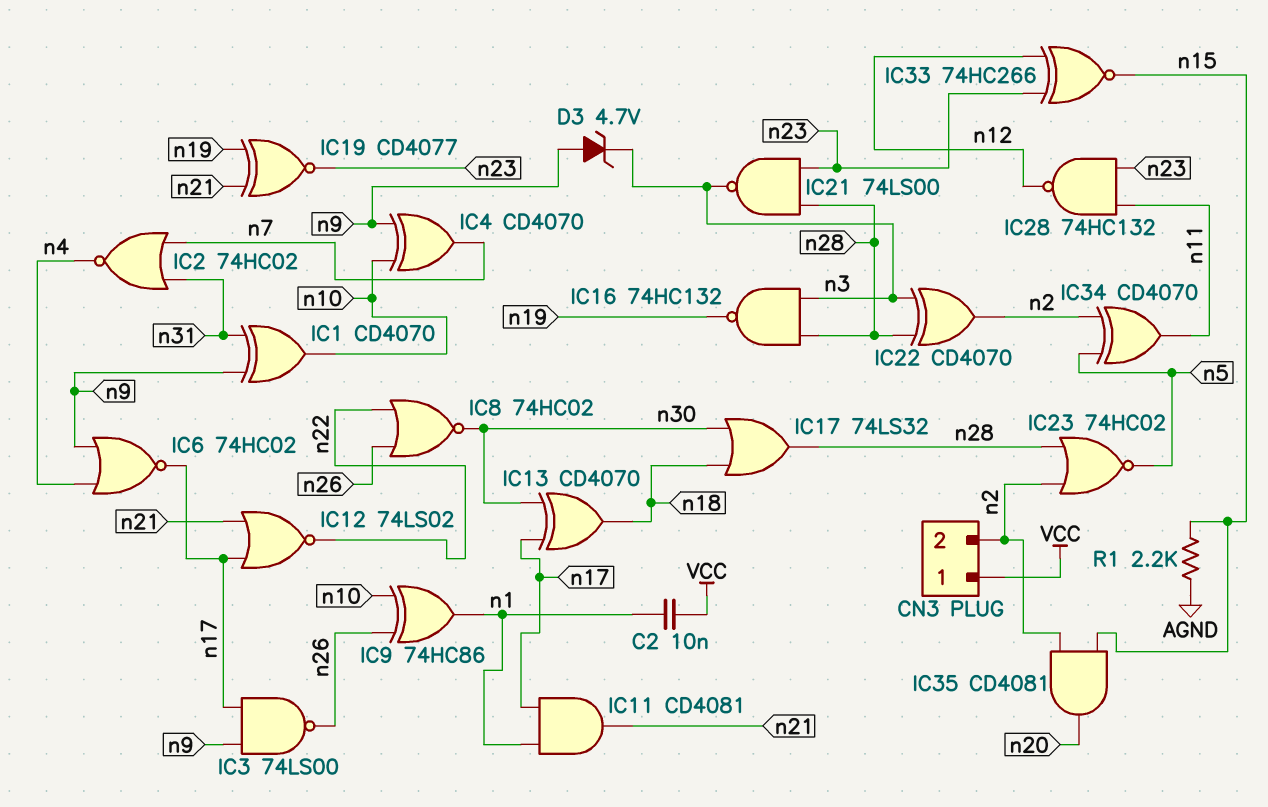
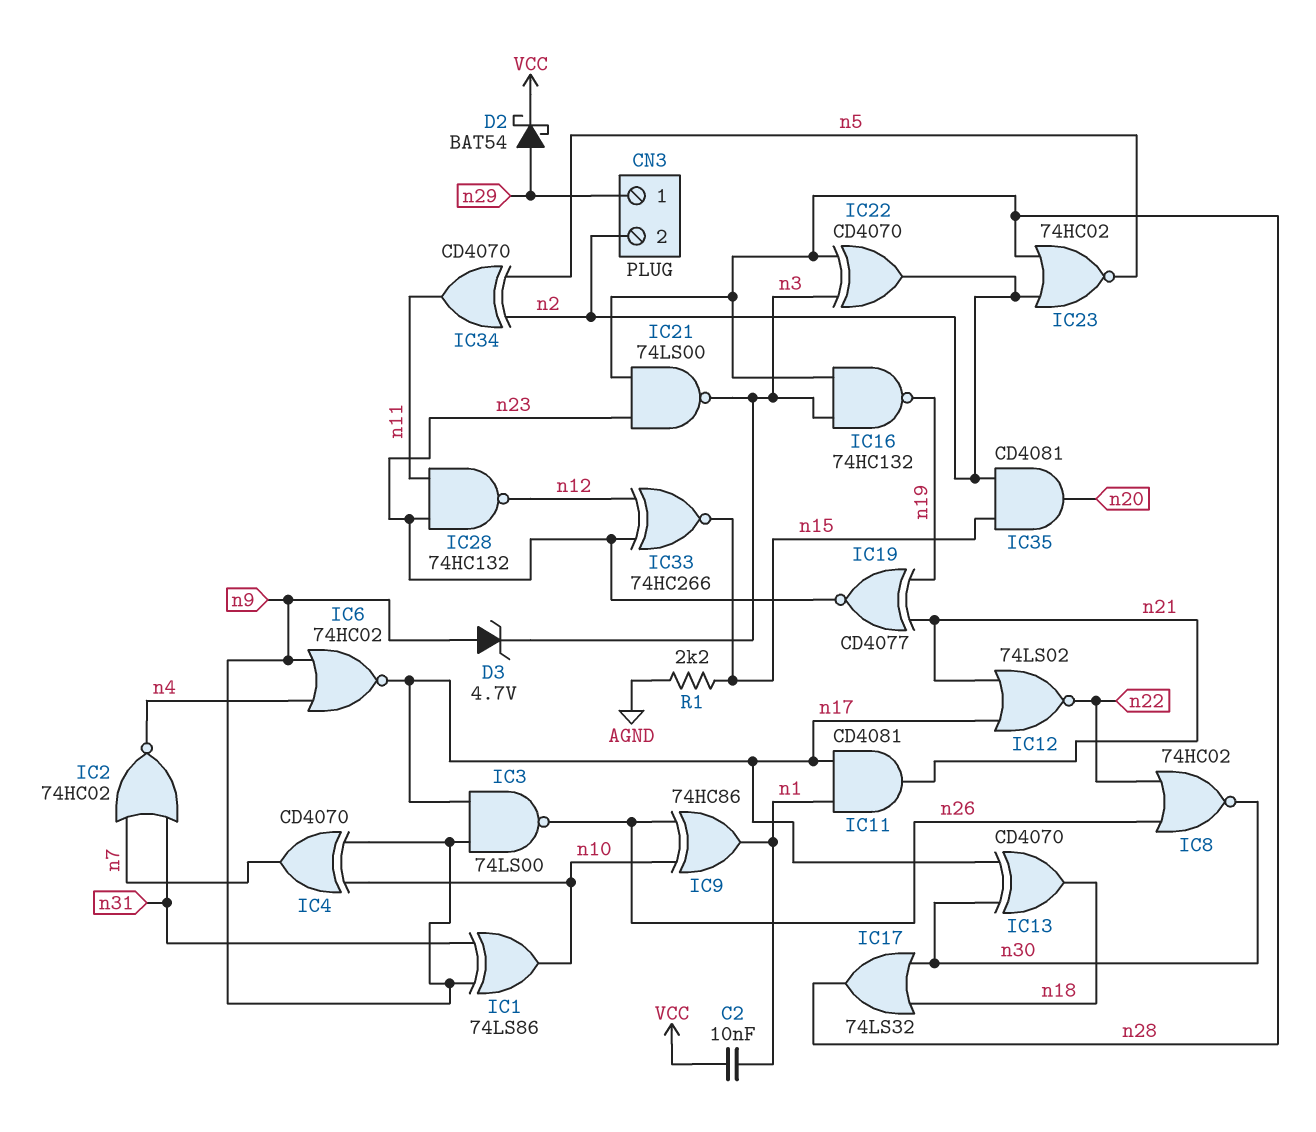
CN3 pin 1: VCC -> n29
D2: none -> schottky BAT54 (A n29, K VCC)
IC1: XOR CD4070 (in n9, in n31, out n10) -> XOR 74LS86 (in n9, in n31, out n10)

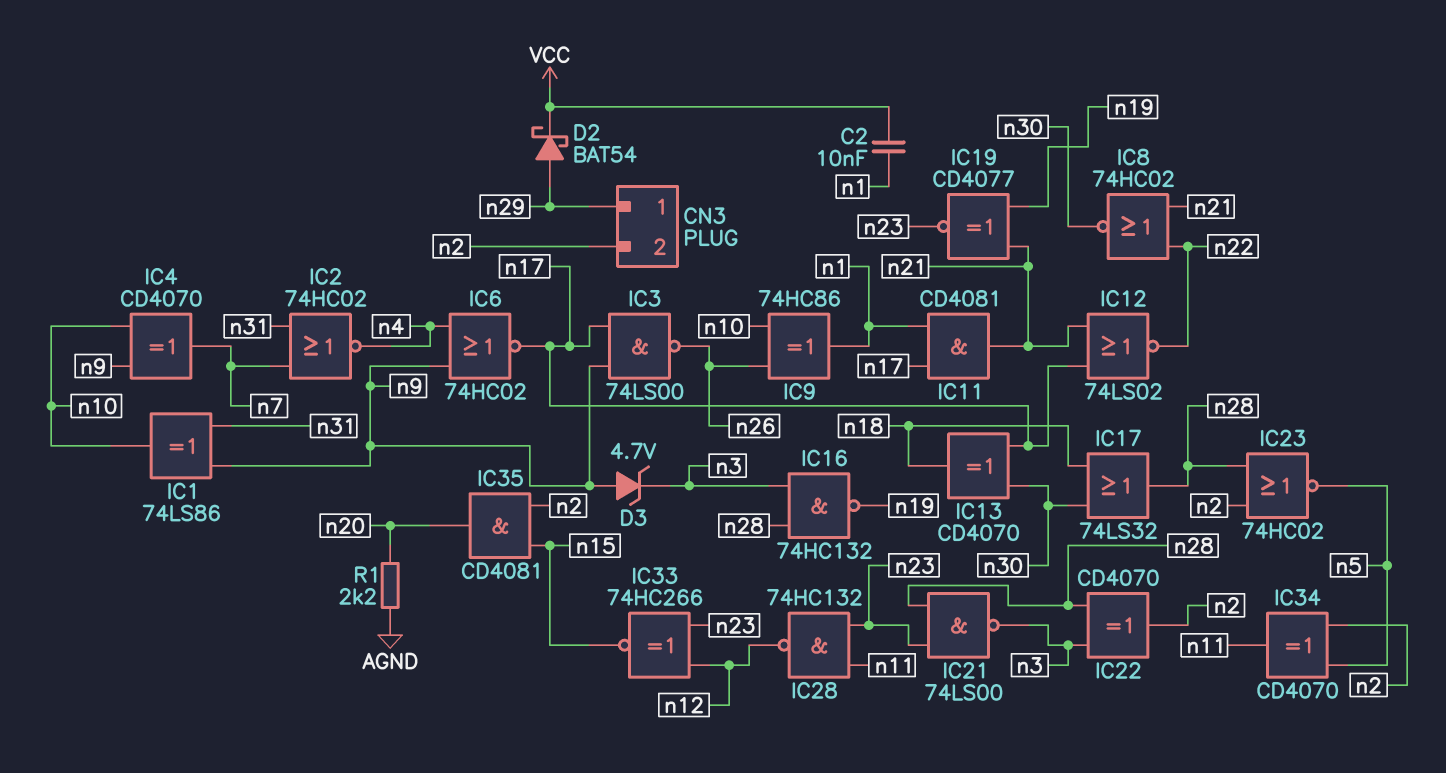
IC8: NOR 74HC02 (in n22, in n26, out n30) -> NOR 74HC02 (in n21, in n22, out n30)
R1: 2.2k (AGND, n15) -> 2.2k (AGND, n20)

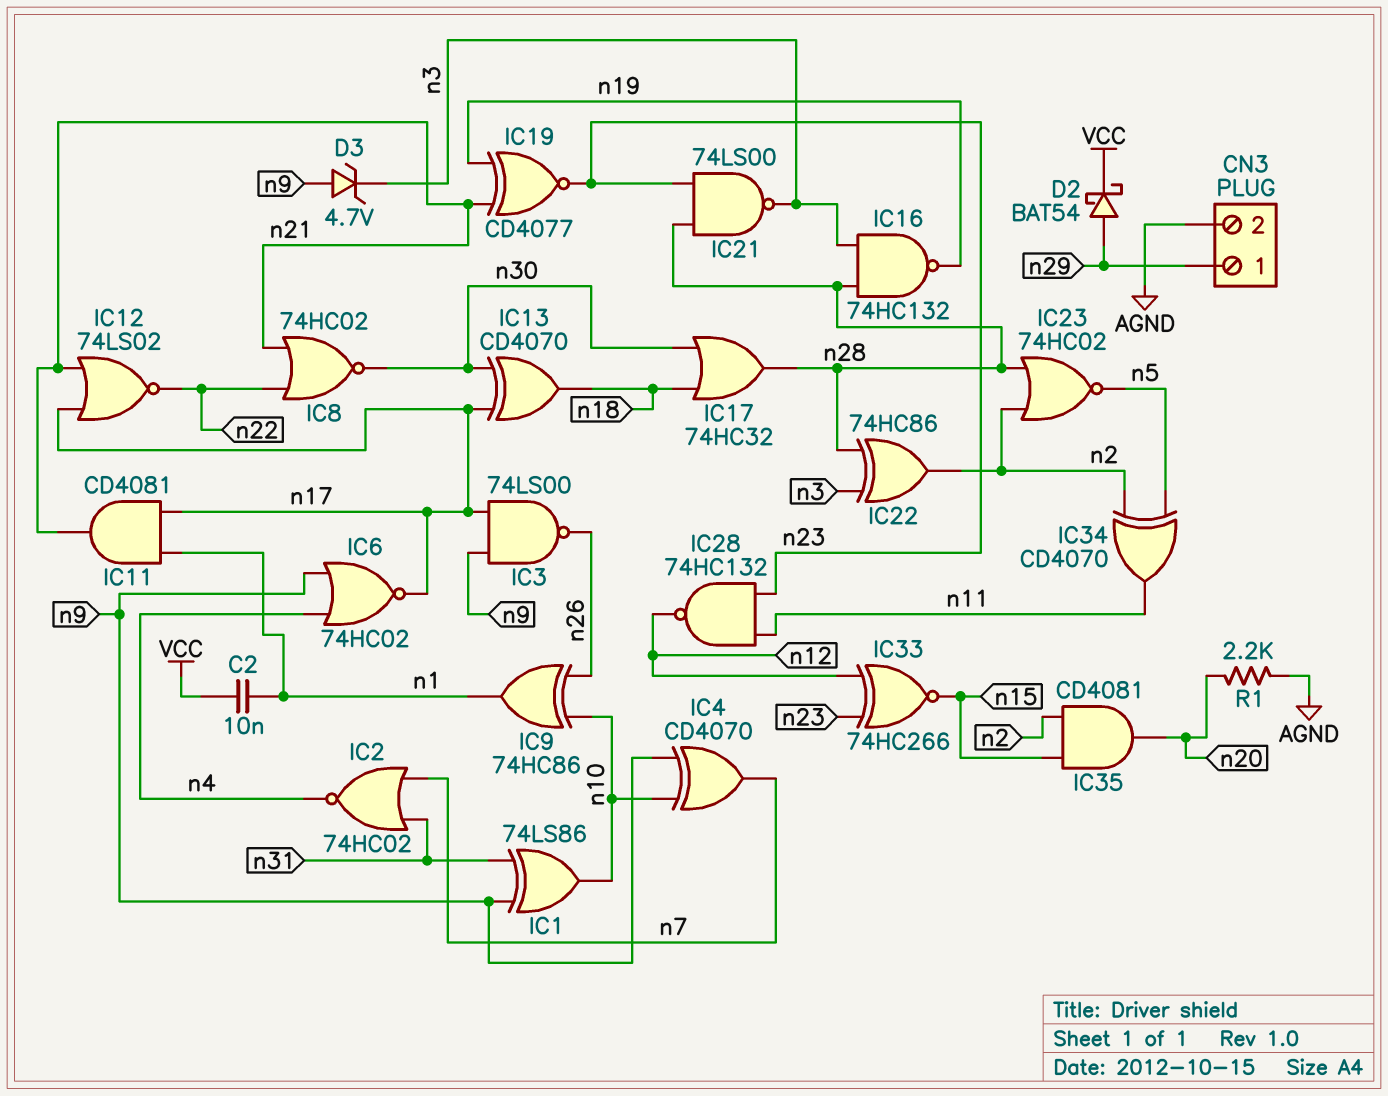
CN3 pin 2: n2 -> AGND
IC17: OR 74LS32 (in n18, in n30, out n28) -> OR 74HC32 (in n18, in n30, out n28)
IC22: XOR CD4070 (in n3, in n28, out n2) -> XOR 74HC86 (in n3, in n28, out n2)

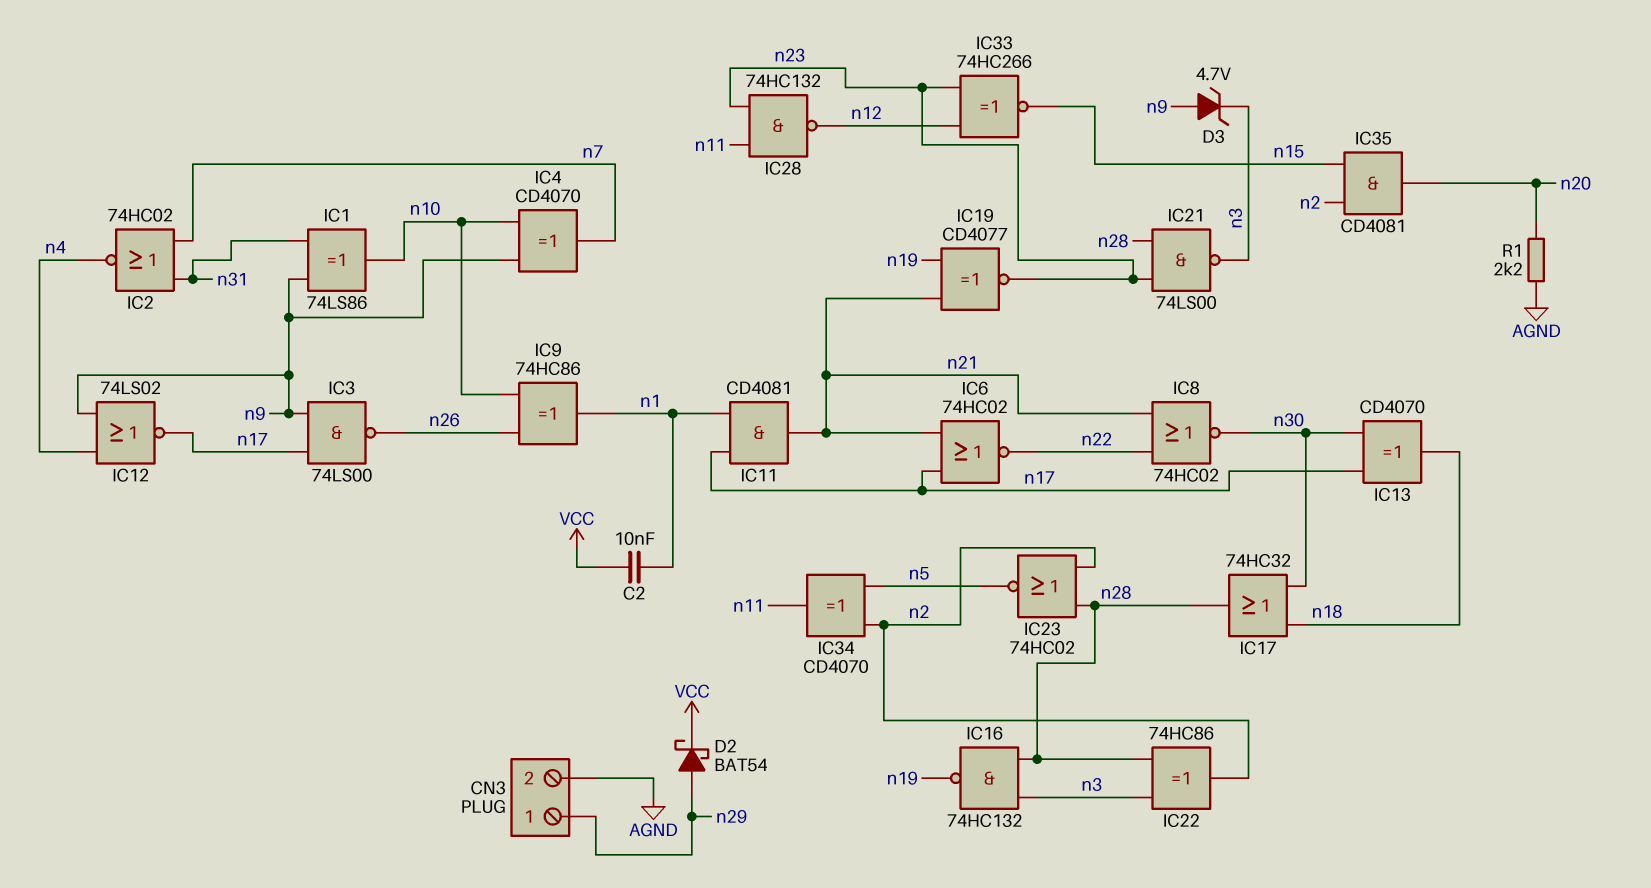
IC6: NOR 74HC02 (in n4, in n9, out n17) -> NOR 74HC02 (in n17, in n21, out n22)
IC12: NOR 74LS02 (in n17, in n21, out n22) -> NOR 74LS02 (in n4, in n9, out n17)

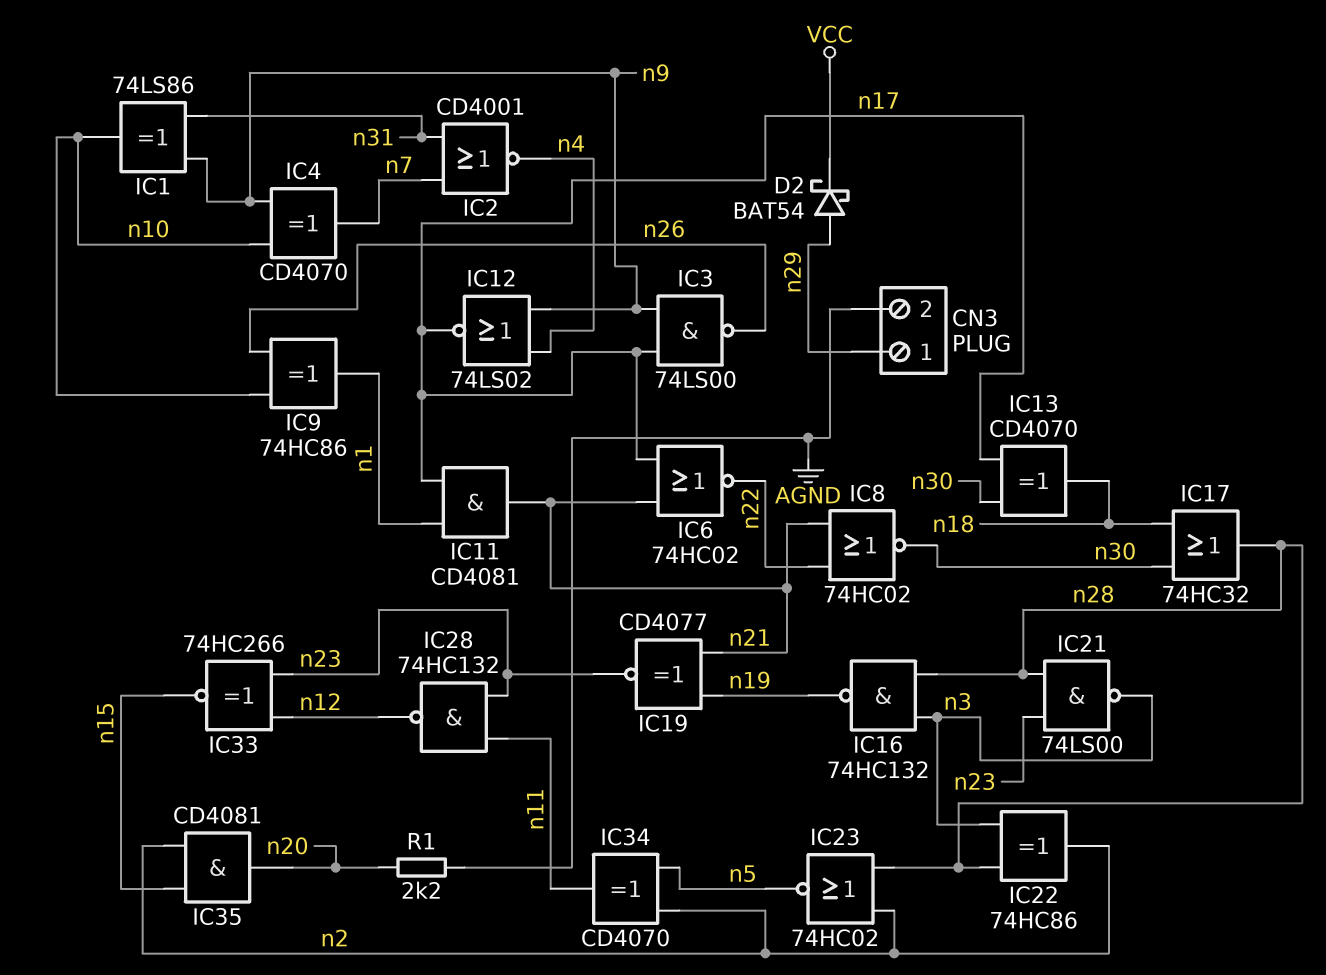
C2: 10nF (VCC, n1) -> none
D3: zener 4.7V (A n9, K n3) -> none
IC2: NOR 74HC02 (in n7, in n31, out n4) -> NOR CD4001 (in n7, in n31, out n4)

